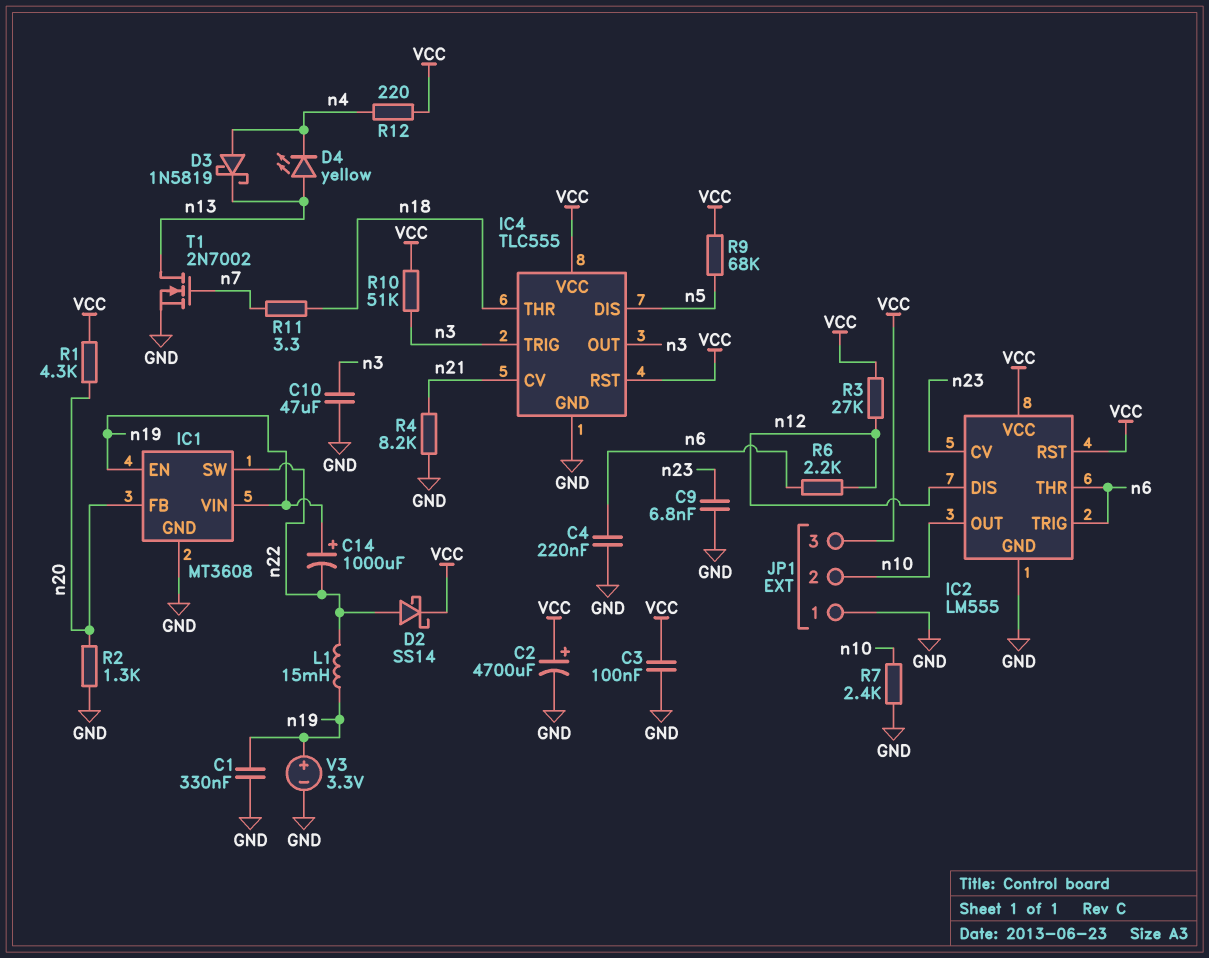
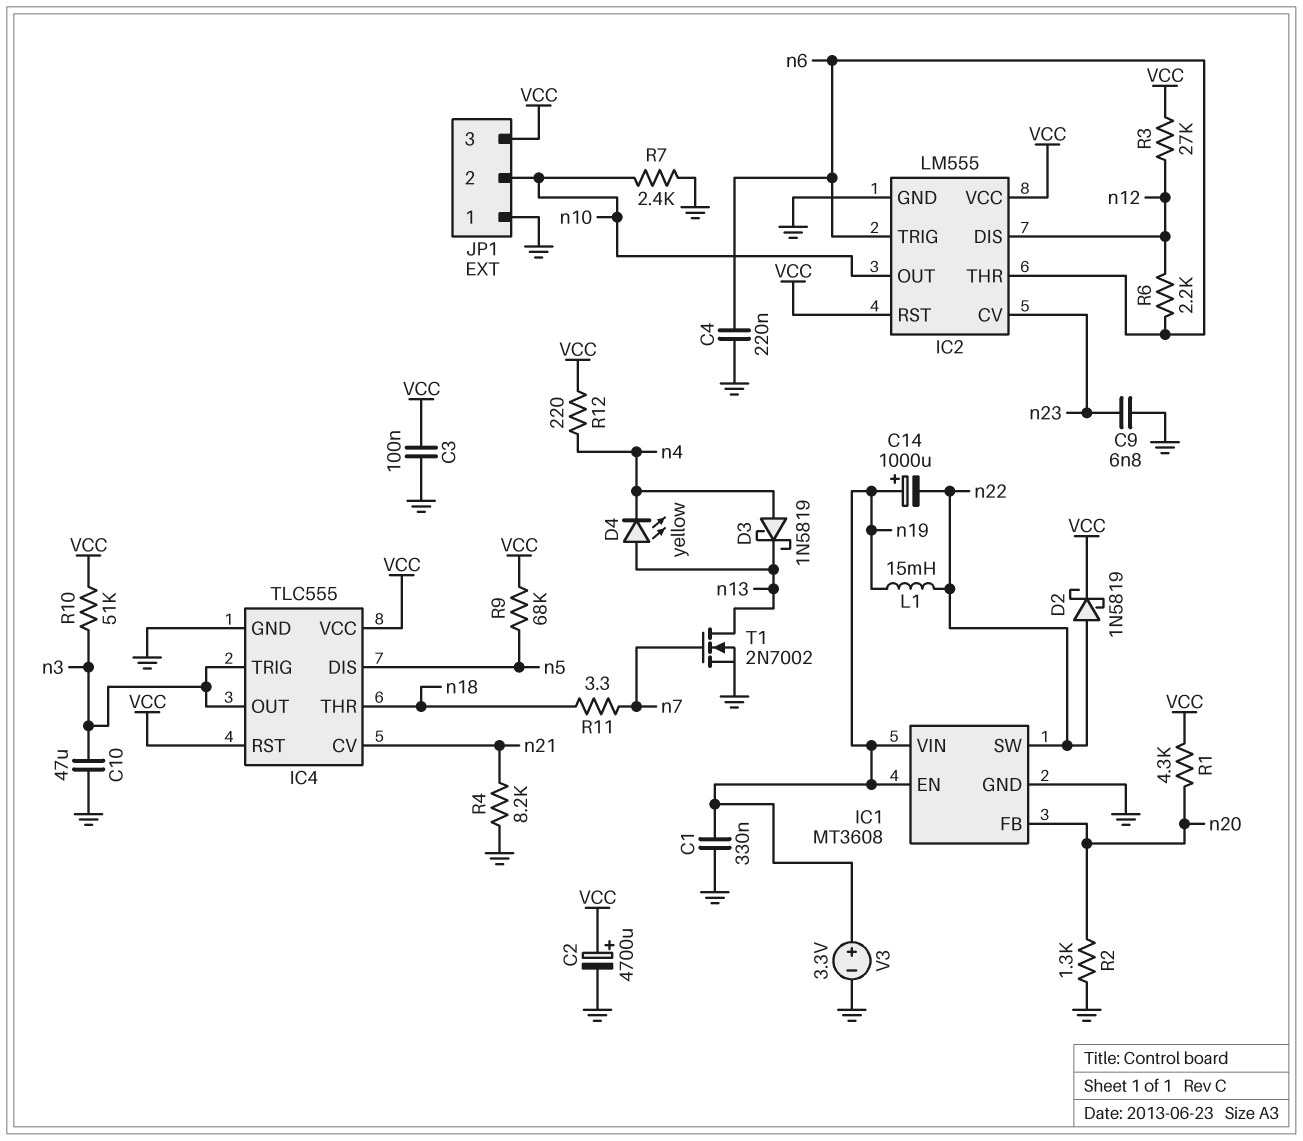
D2: schottky SS14 (A n22, K VCC) -> schottky 1N5819 (A n22, K VCC)

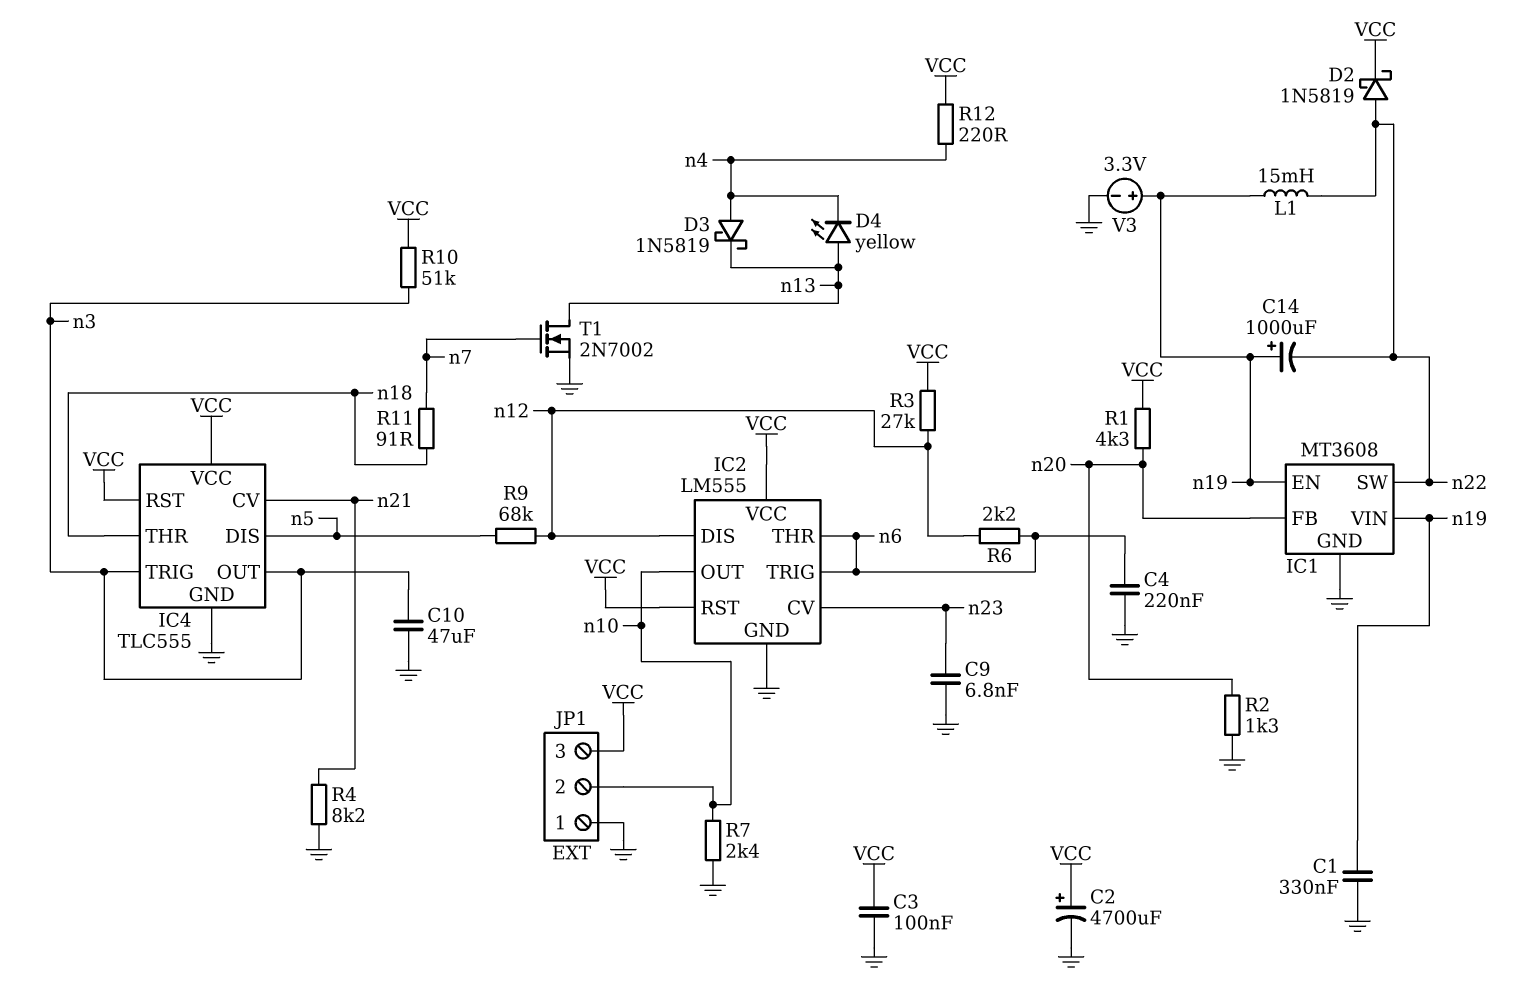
R9: 68k (VCC, n5) -> 68k (n5, n12)
R11: 3.3 (n7, n18) -> 91 (n7, n18)

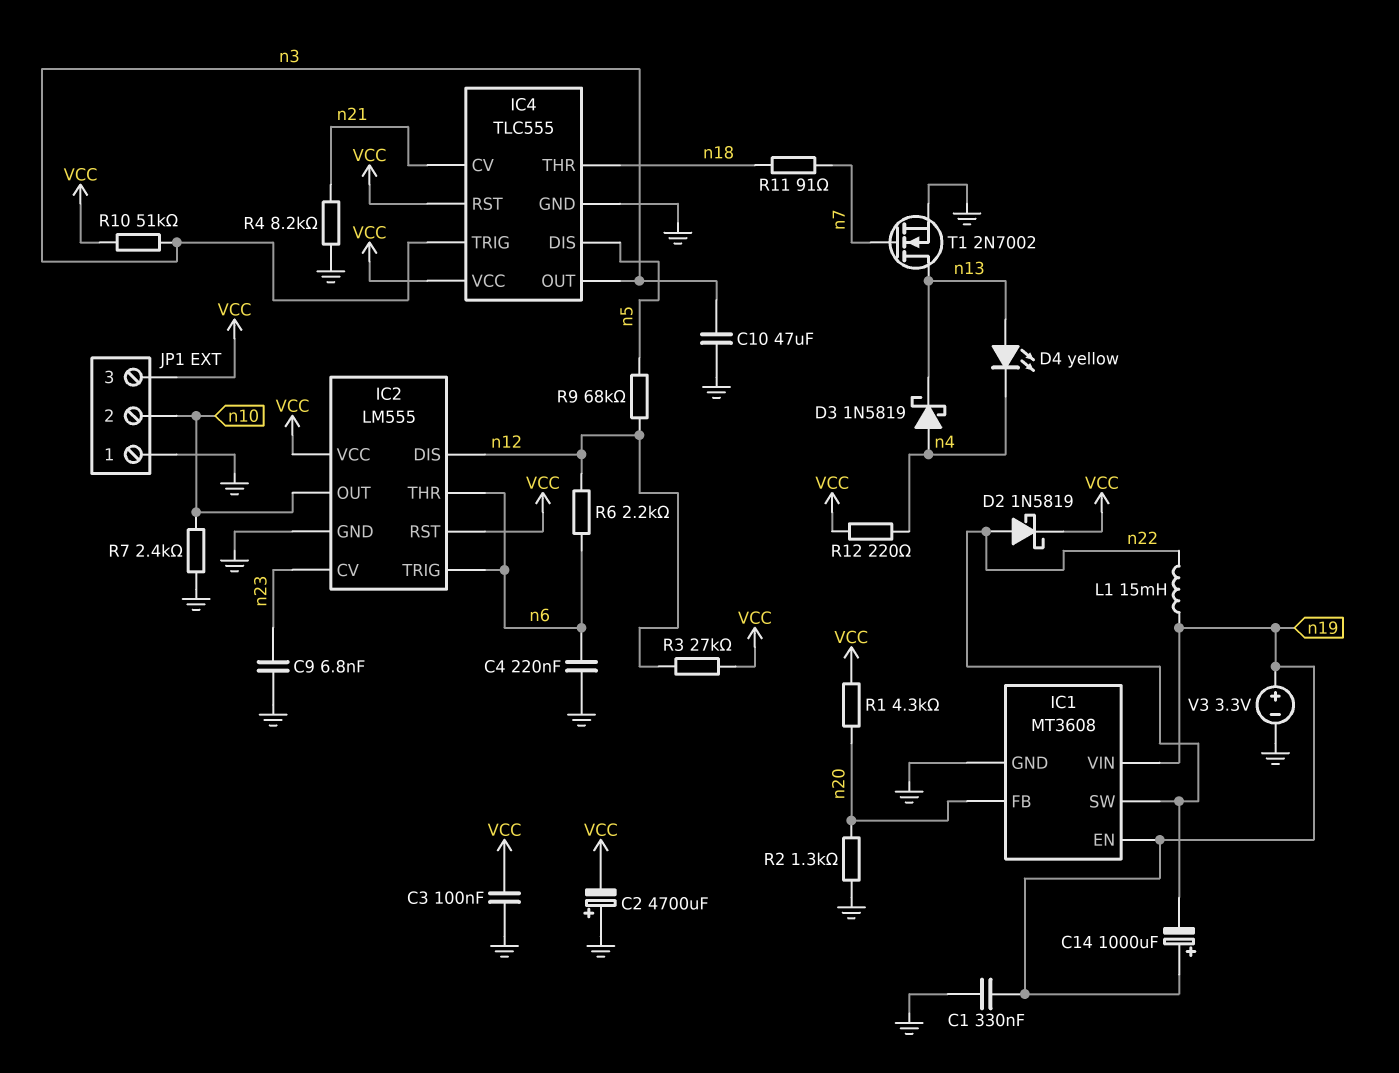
C2: 4700uF (plus VCC, minus GND) -> 4700uF (plus GND, minus VCC)

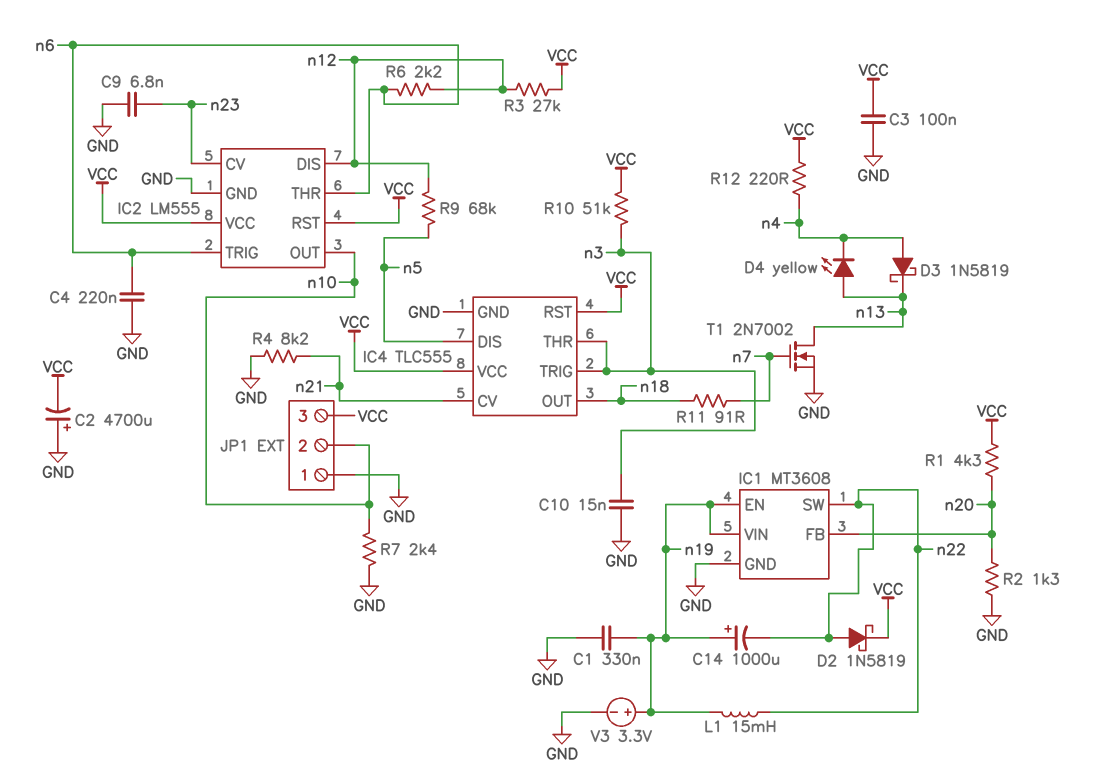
C10: 47uF (GND, n3) -> 15nF (GND, n3)
IC4 pin OUT: n3 -> n18
IC4 pin THR: n18 -> n3

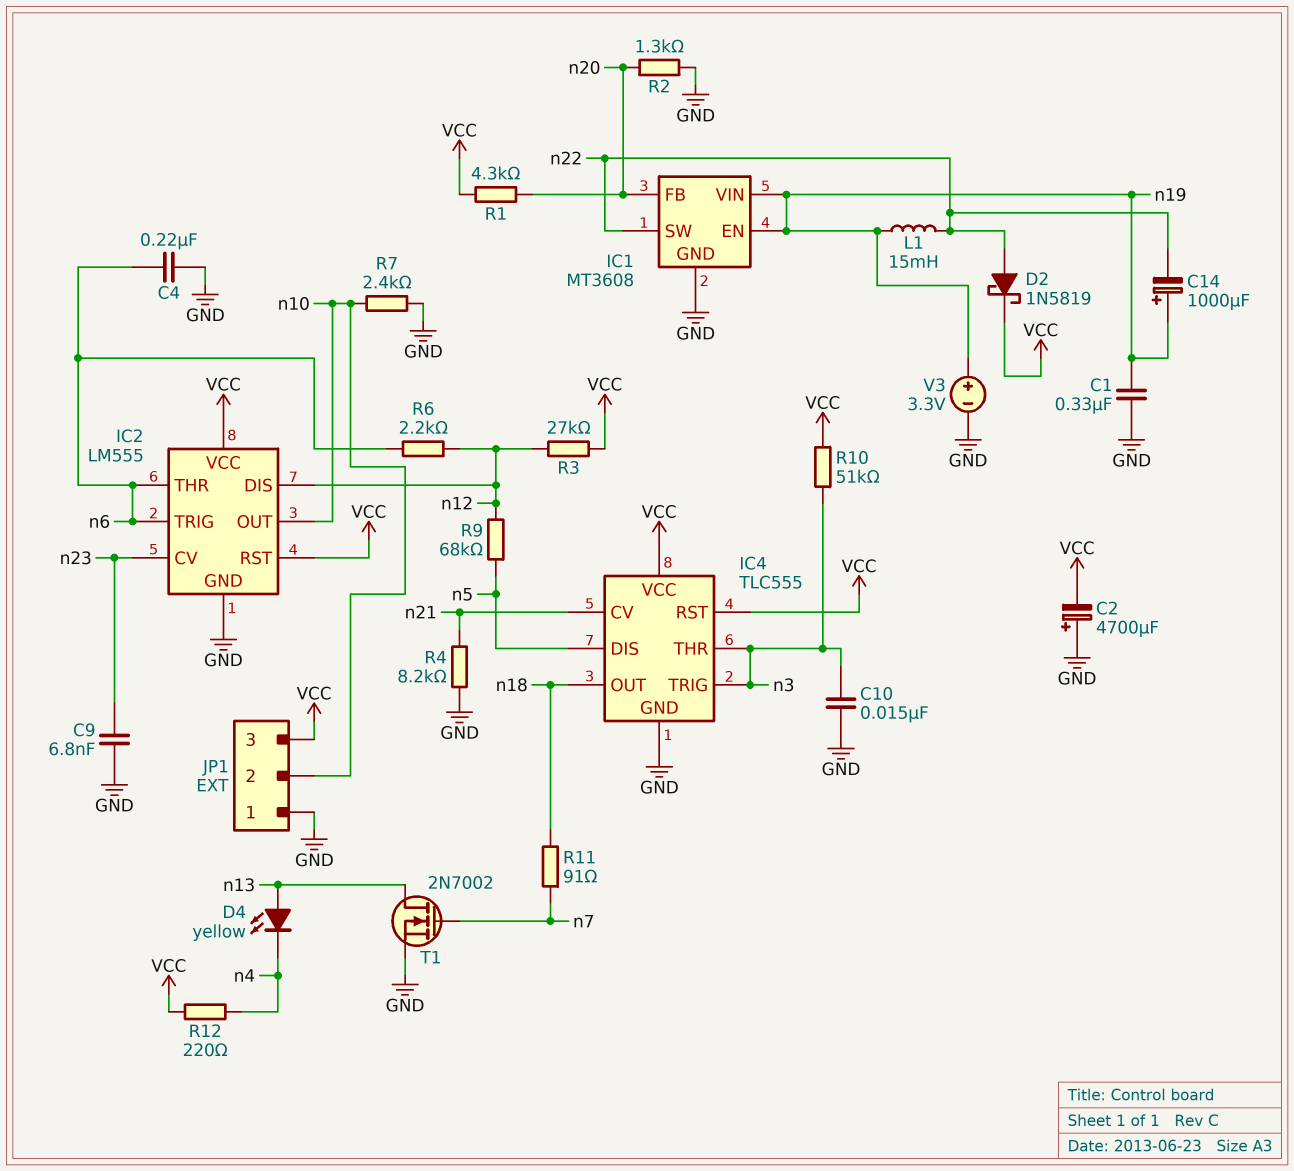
C3: 100nF (GND, VCC) -> none
D3: schottky 1N5819 (A n4, K n13) -> none

